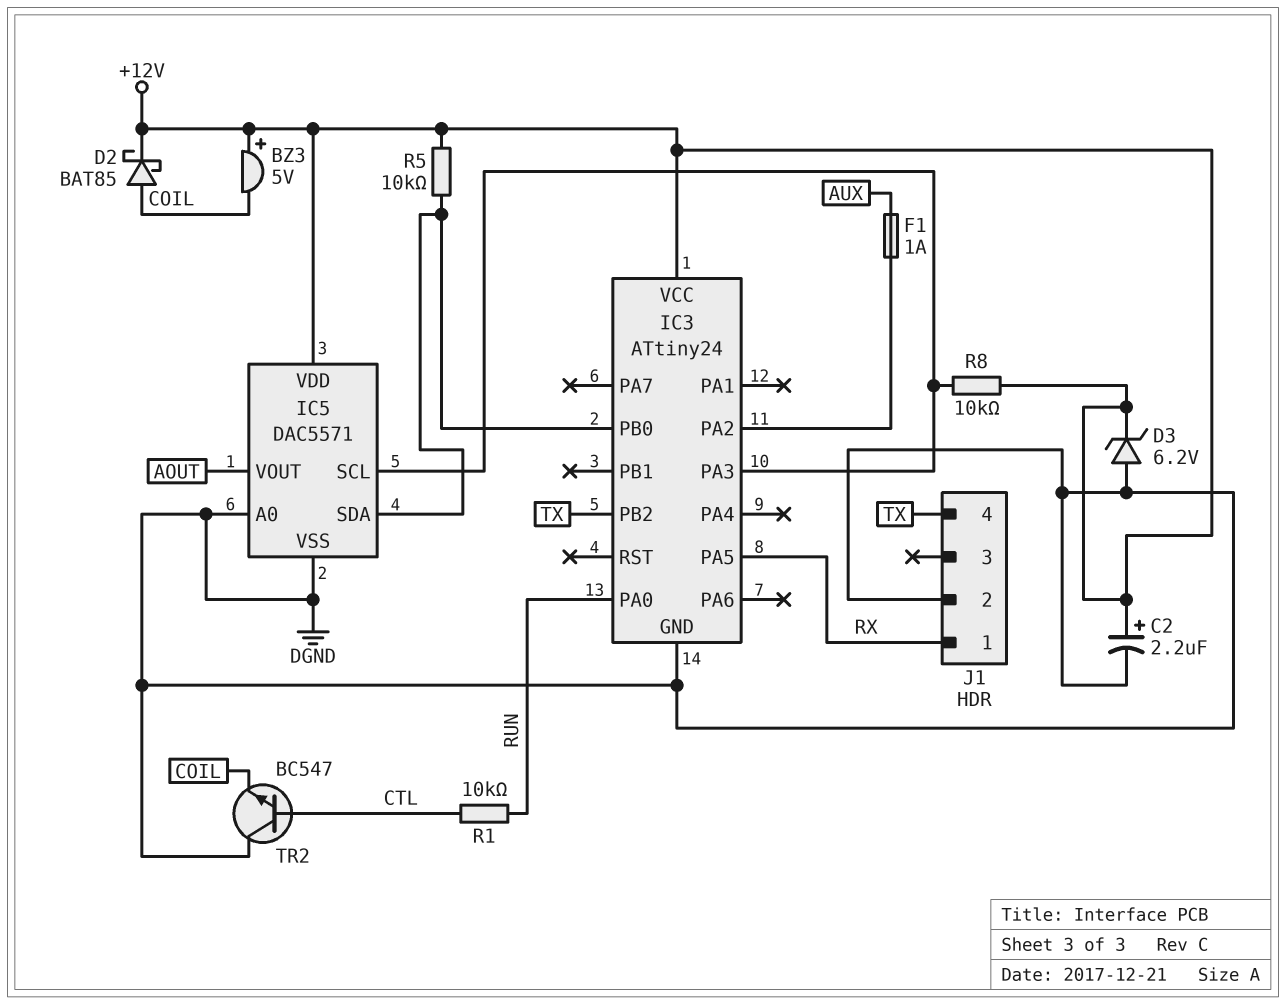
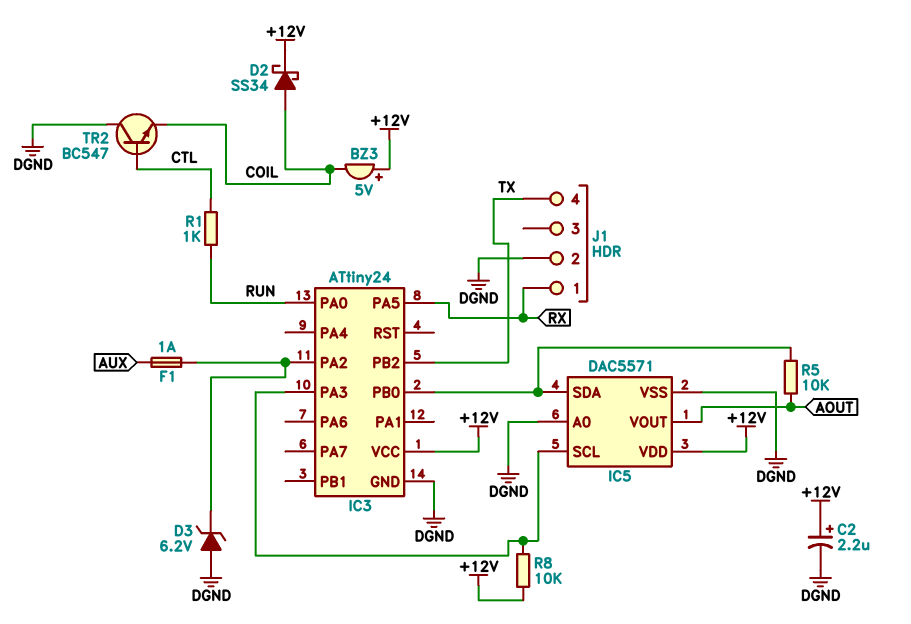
D2: schottky BAT85 (A COIL, K +12V) -> schottky SS34 (A COIL, K +12V)
D3: zener 6.2V (A DGND, K +12V) -> zener 6.2V (A DGND, K IC3/PA2)
R1: 10k (CTL, RUN) -> 1k (CTL, RUN)
R5: 10k (+12V, IC3/PB0) -> 10k (AOUT, IC3/PB0)

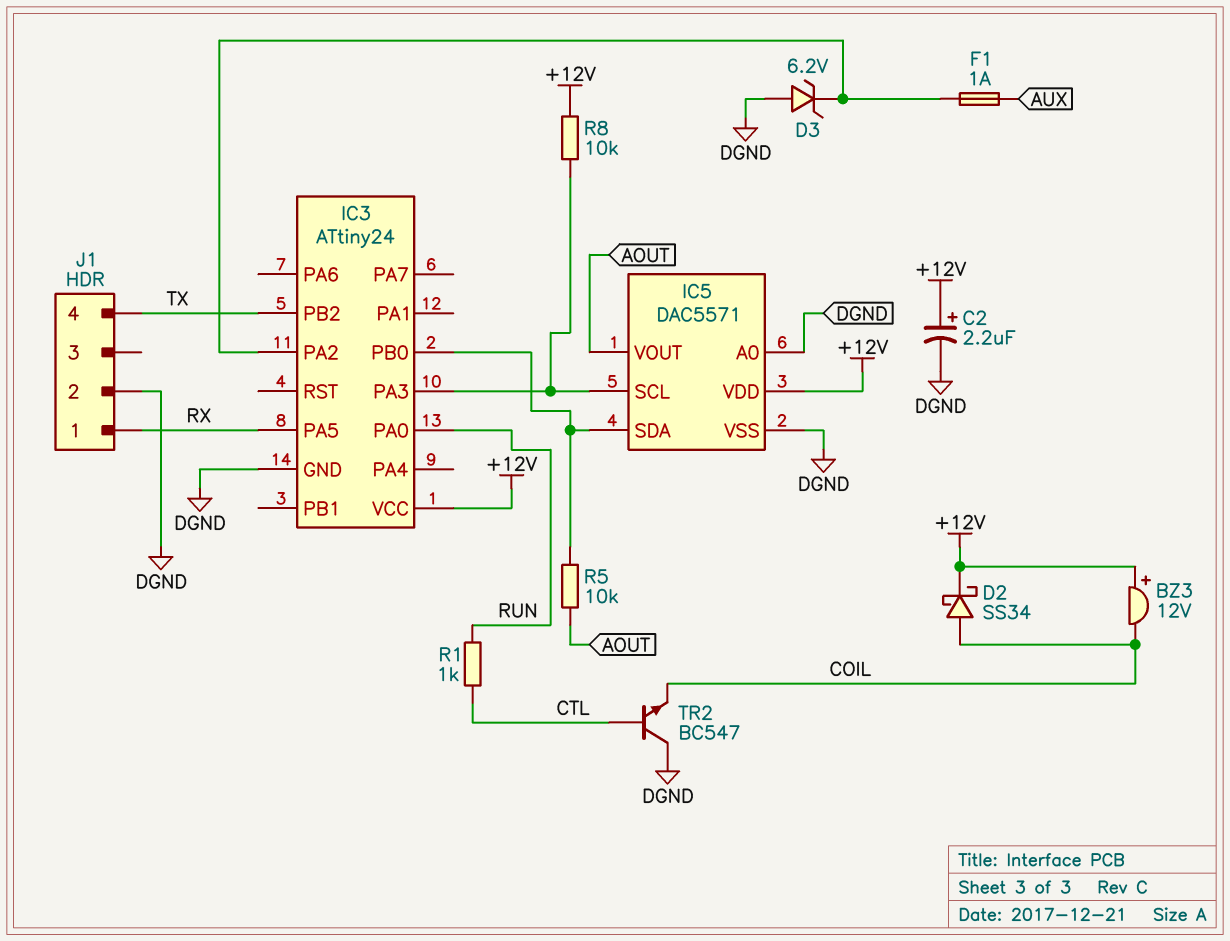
BZ3: buzzer 5V (plus +12V, minus COIL) -> buzzer 12V (plus +12V, minus COIL)

